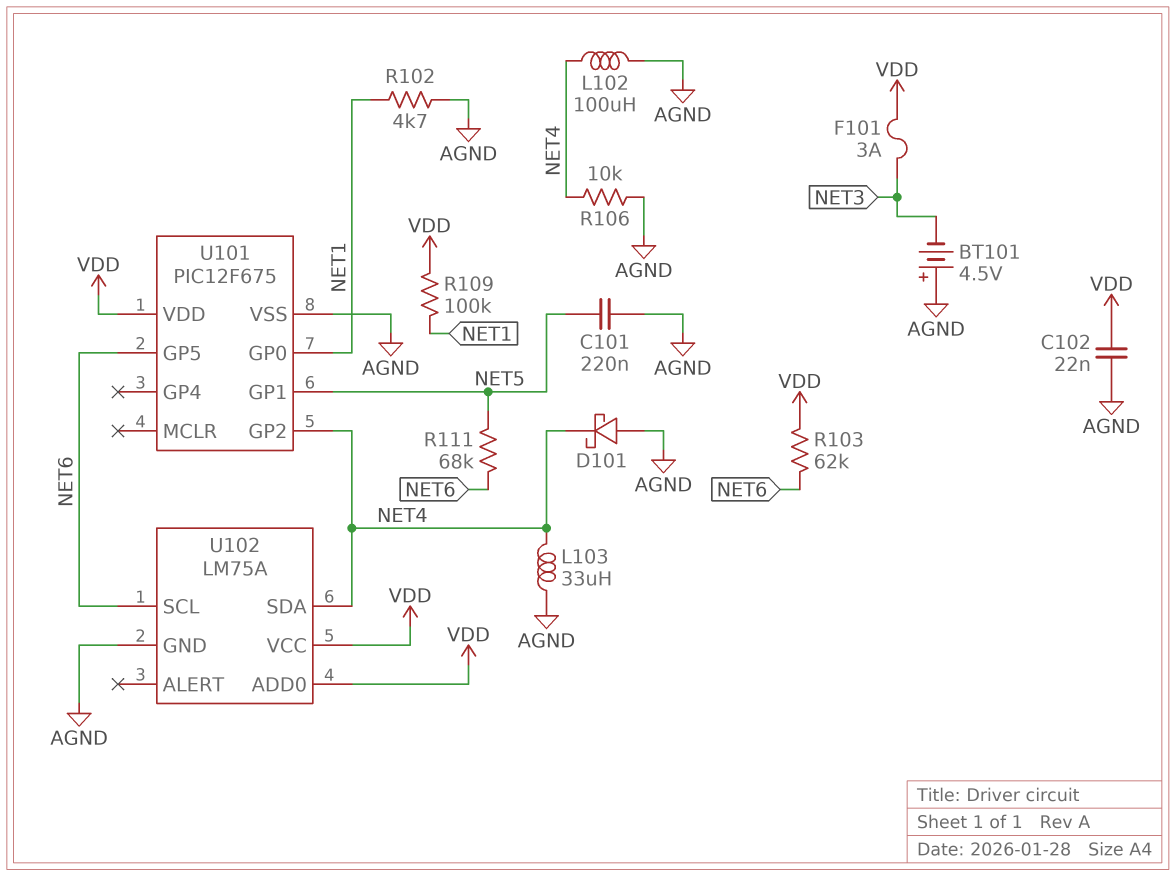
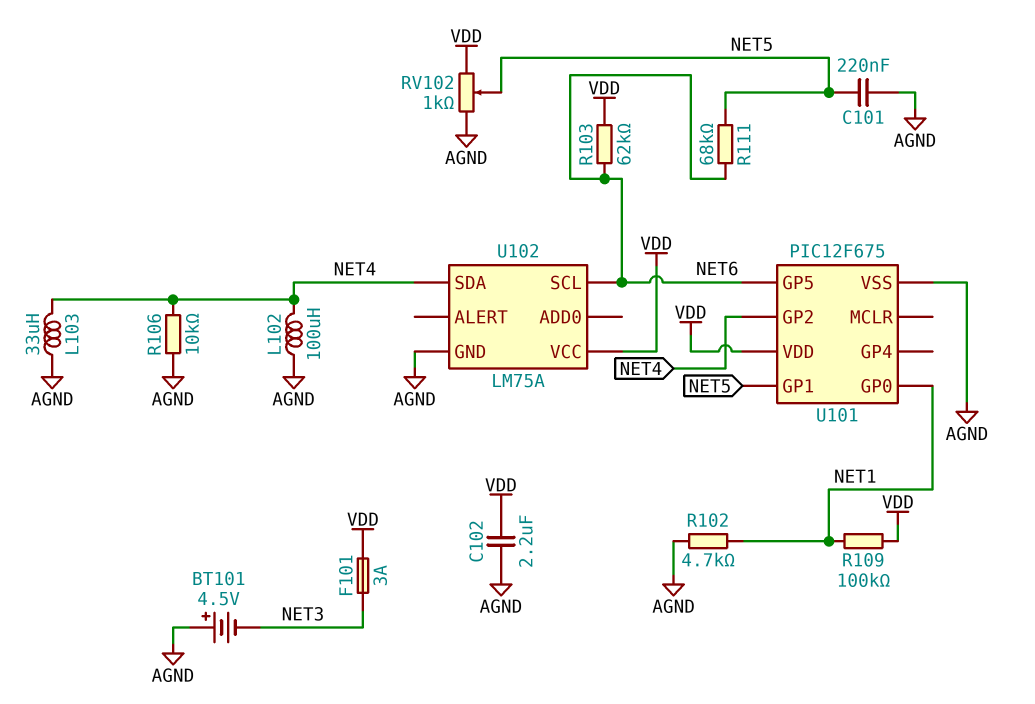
C102: 22nF (AGND, VDD) -> 2.2uF (AGND, VDD)
D101: schottky (A AGND, K NET4) -> none
RV102: none -> 1k (AGND, VDD, wiper NET5)
U102 pin ADD0: VDD -> none

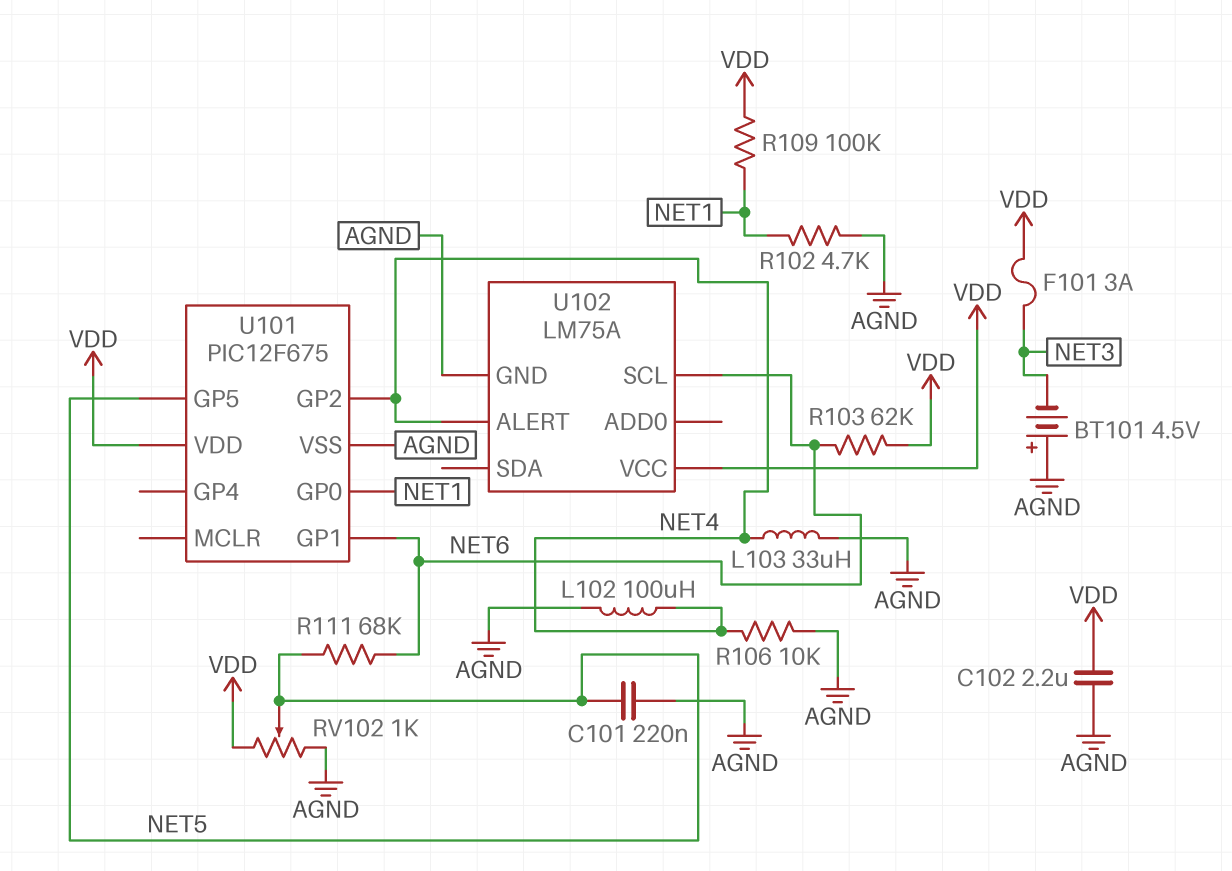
U101 pin GP1: NET5 -> NET6
U101 pin GP5: NET6 -> NET5
U102 pin ALERT: none -> NET4
U102 pin SDA: NET4 -> none

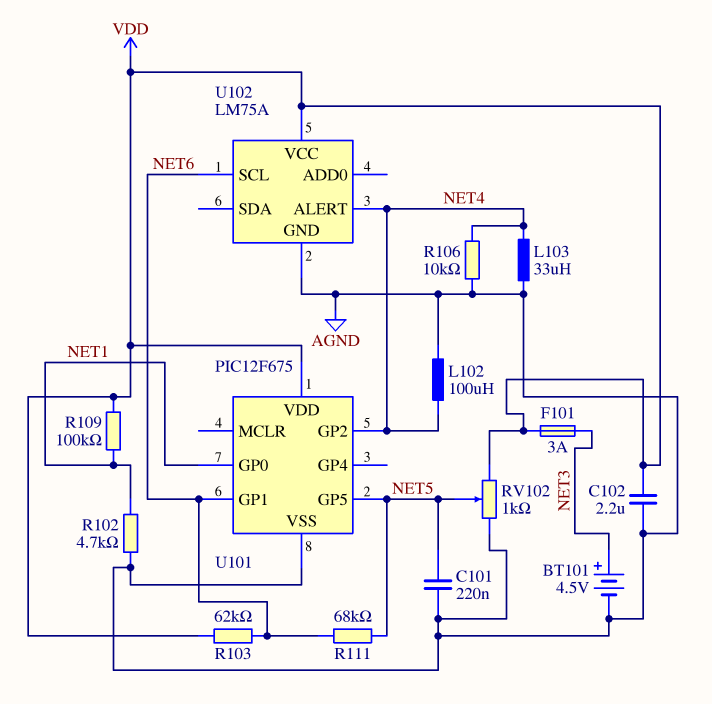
BT101: 4.5V (plus AGND, minus NET3) -> 4.5V (plus NET3, minus AGND)

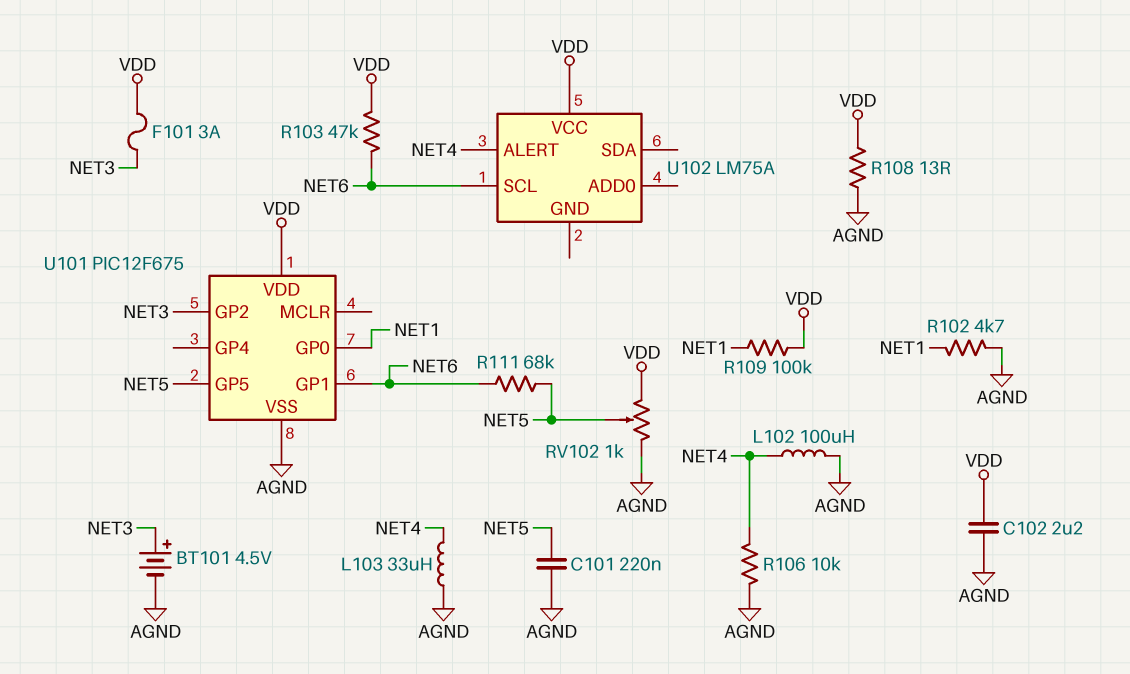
R103: 62k (NET6, VDD) -> 47k (NET6, VDD)
R108: none -> 13 (AGND, VDD)
U101 pin GP2: NET4 -> NET3
U102 pin GND: AGND -> none

